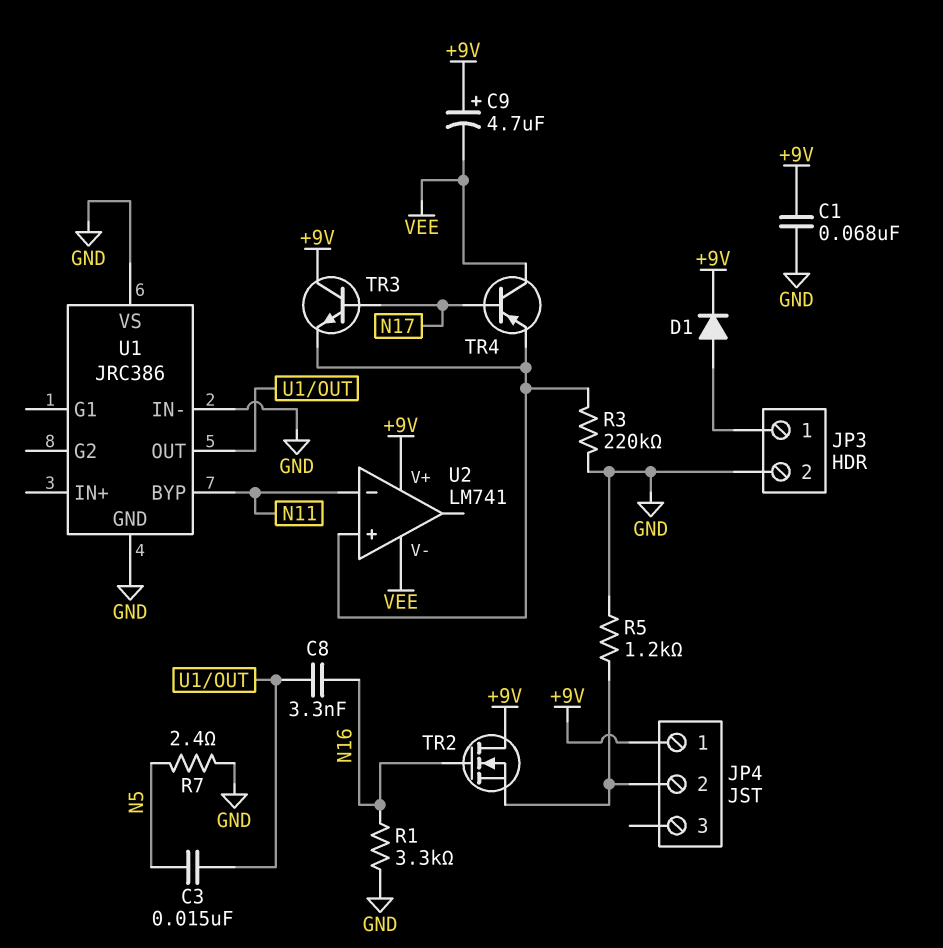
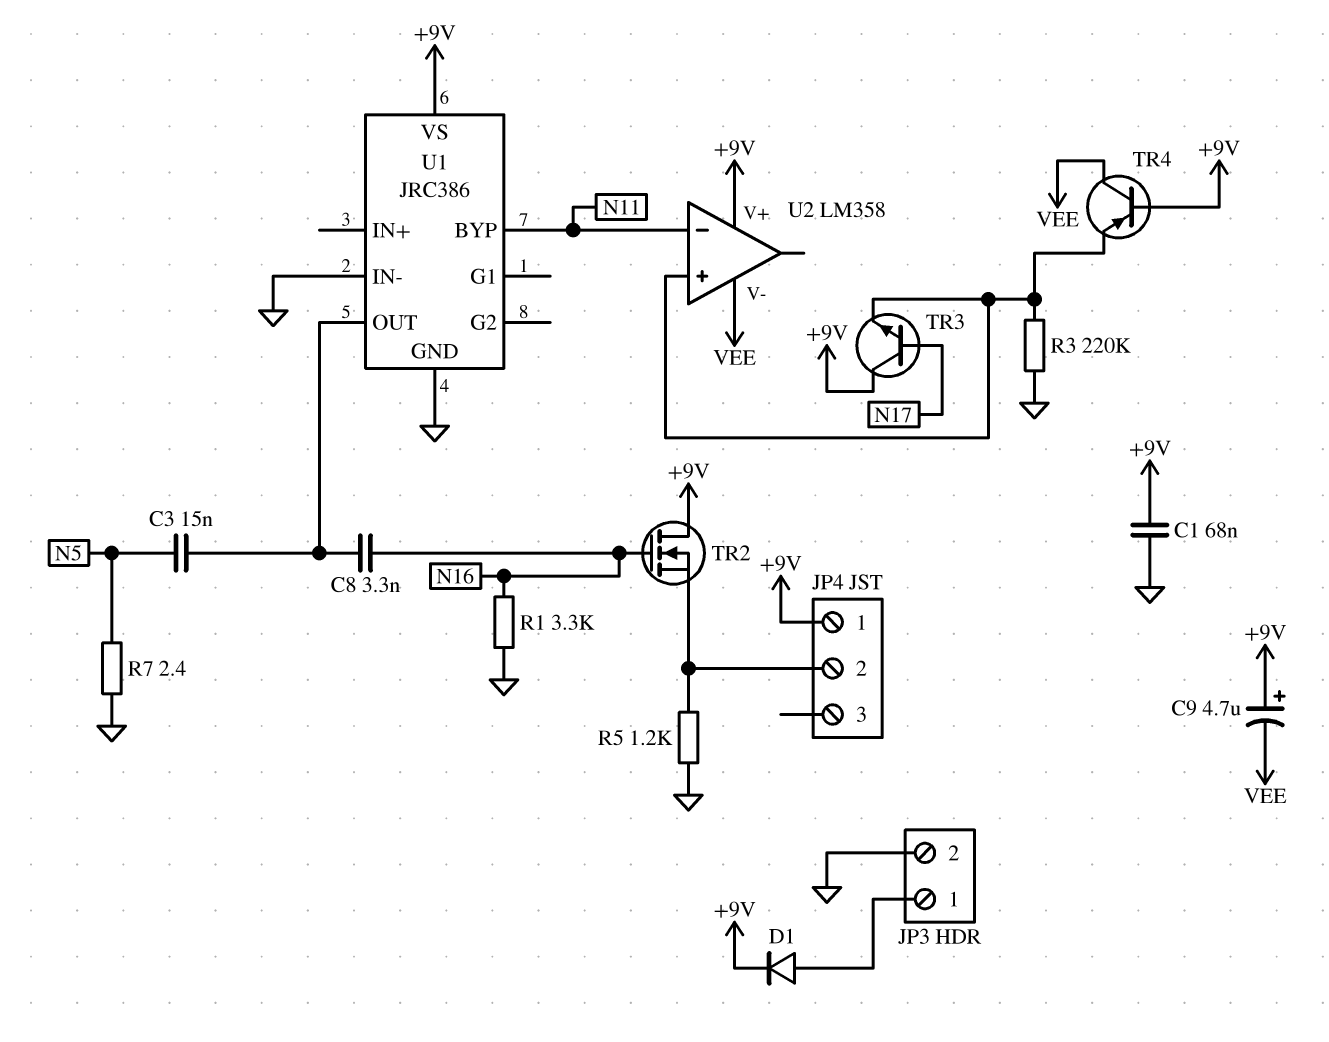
TR4: PNP (B N17, C VEE, E U2/in+) -> PNP (B +9V, C VEE, E U2/in+)
U1 pin VS: GND -> +9V
U2: LM741 -> LM358

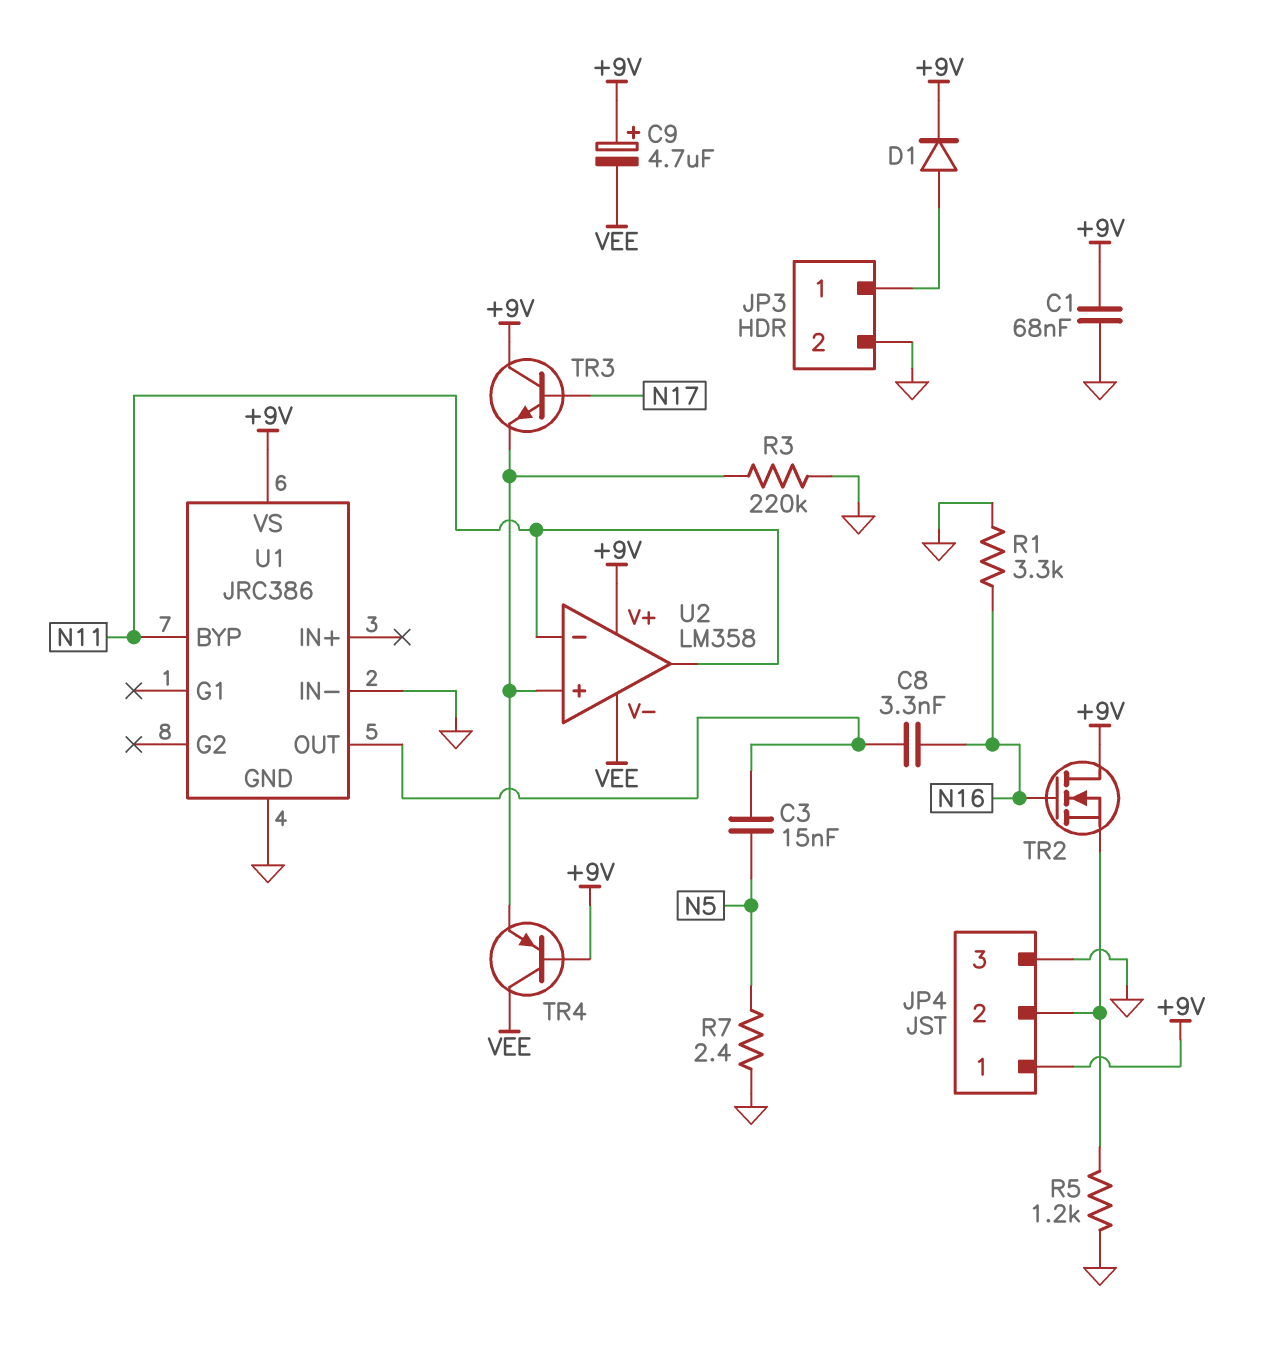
JP4 pin 3: none -> GND
U2 pin out: none -> N11

